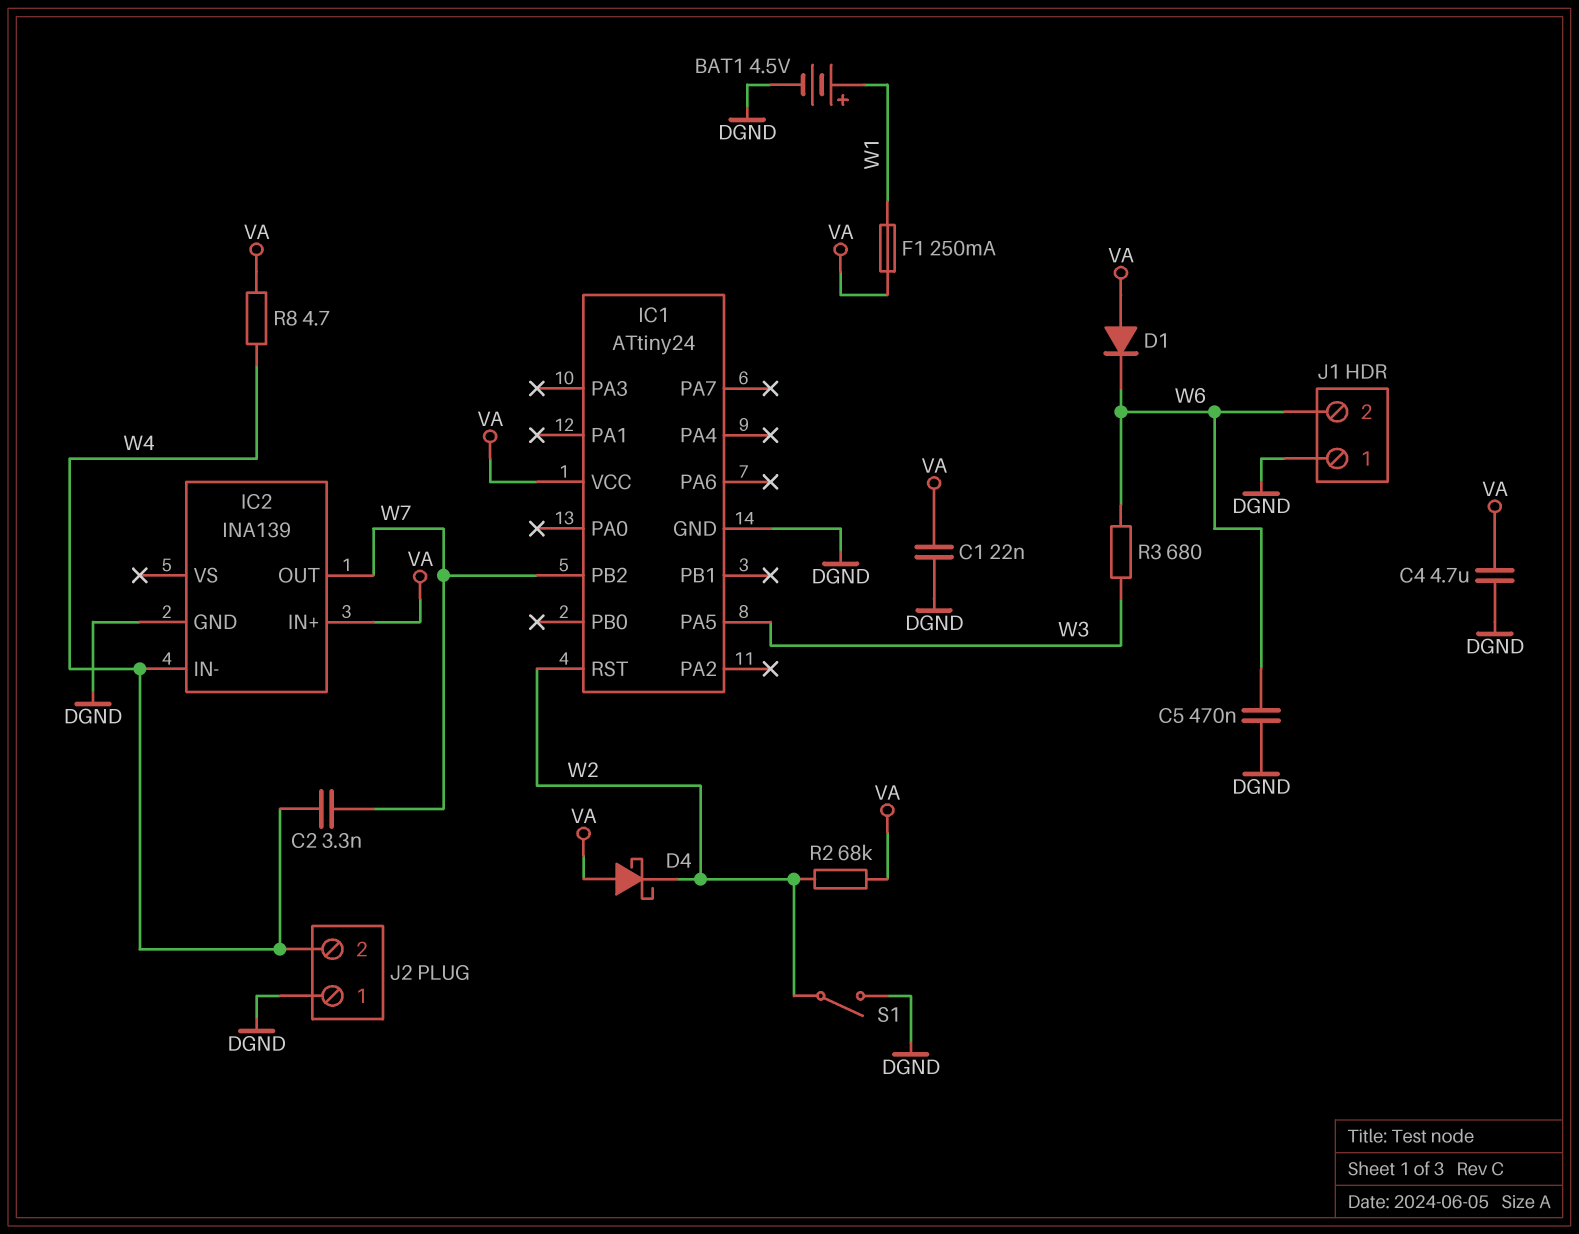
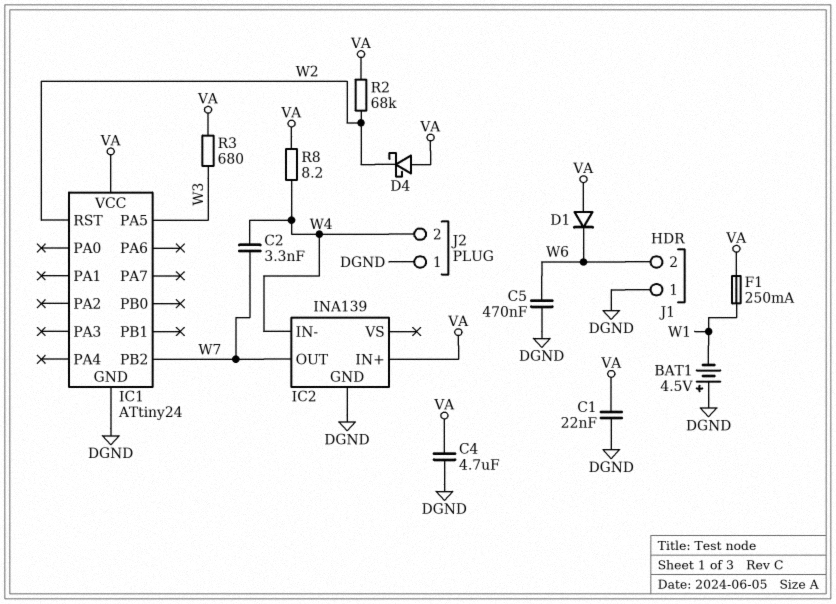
BAT1: 4.5V (plus W1, minus DGND) -> 4.5V (plus DGND, minus W1)
R3: 680 (W3, W6) -> 680 (VA, W3)
R8: 4.7 (VA, W4) -> 8.2 (VA, W4)
S1: switch (DGND, W2) -> none

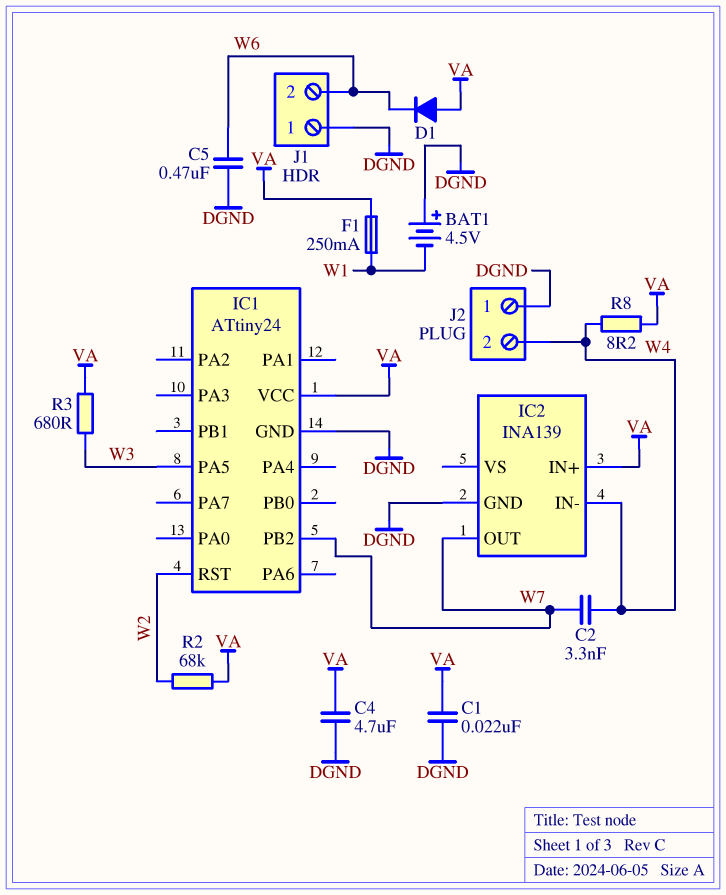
D4: schottky (A VA, K W2) -> none

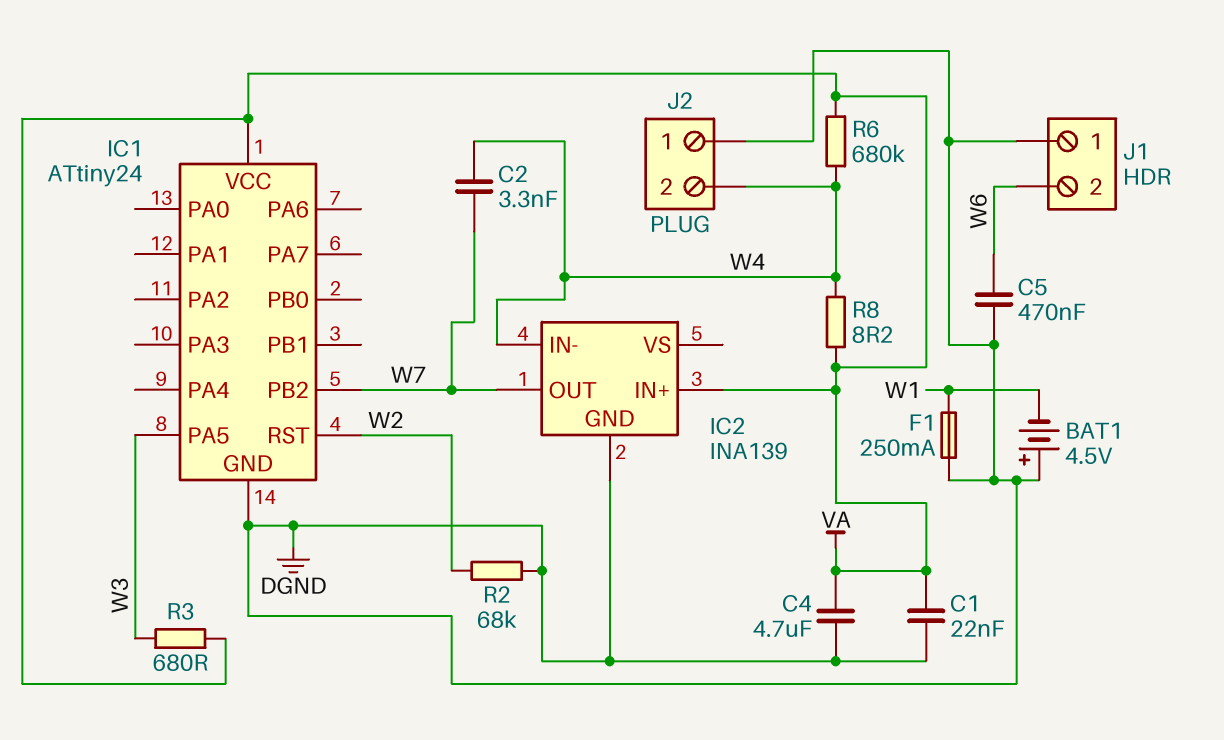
D1: diode (A VA, K W6) -> none
F1: 250mA (VA, W1) -> 250mA (DGND, W1)
R2: 68k (VA, W2) -> 68k (DGND, W2)
R6: none -> 680k (VA, W4)

